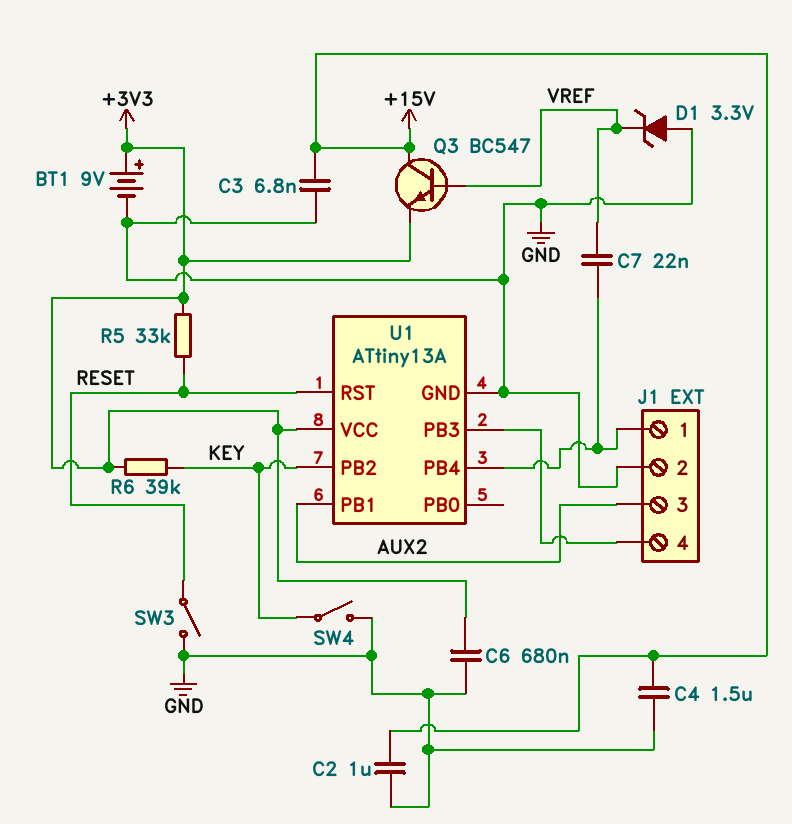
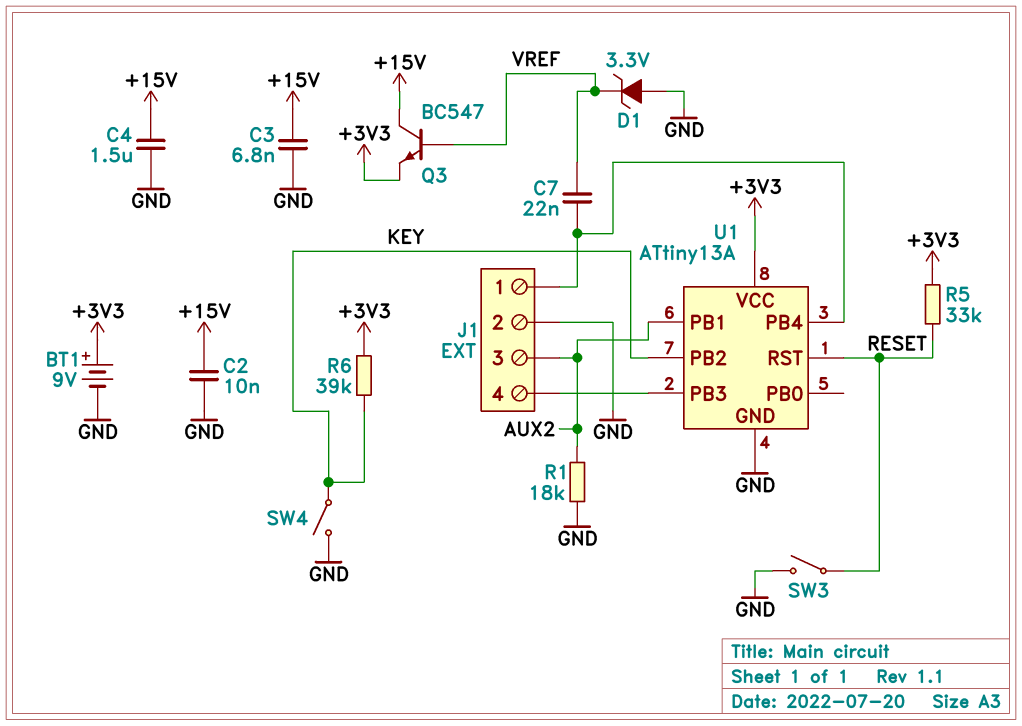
C2: 1uF (+15V, GND) -> 10nF (+15V, GND)
C6: 680nF (+3V3, GND) -> none
R1: none -> 18k (AUX2, GND)

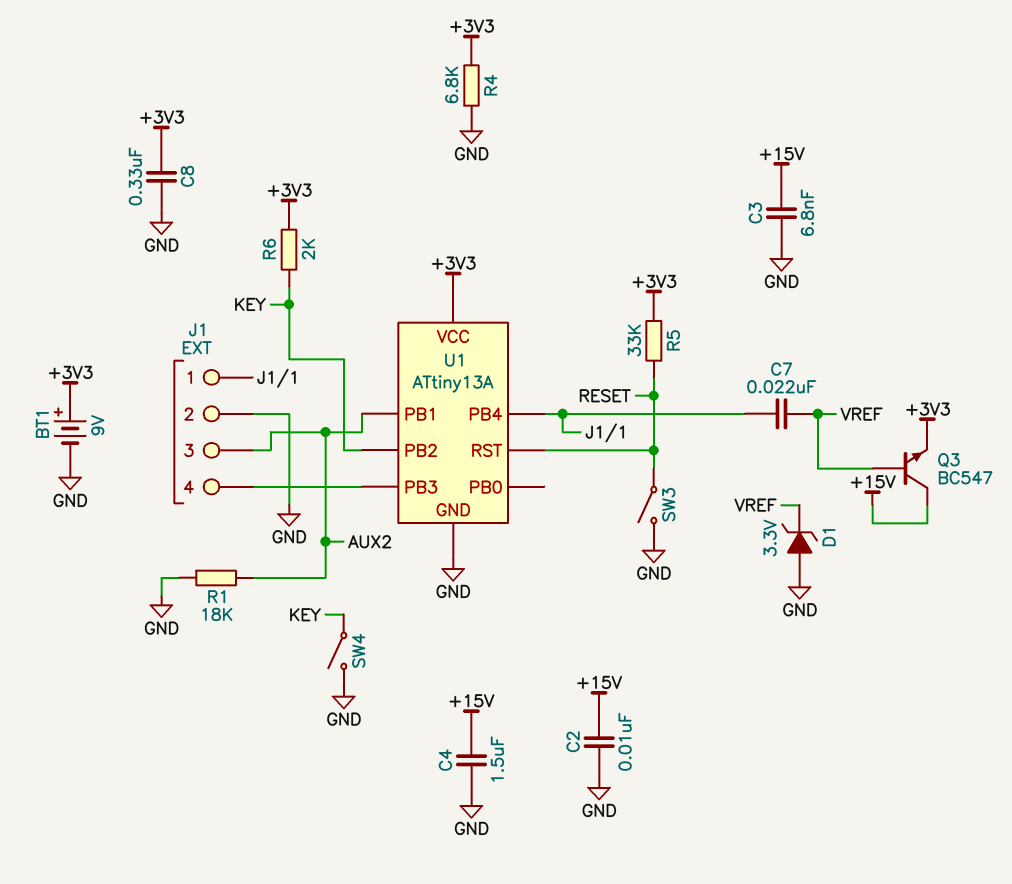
C8: none -> 330nF (+3V3, GND)
R4: none -> 6.8k (+3V3, GND)
R6: 39k (+3V3, KEY) -> 2k (+3V3, KEY)

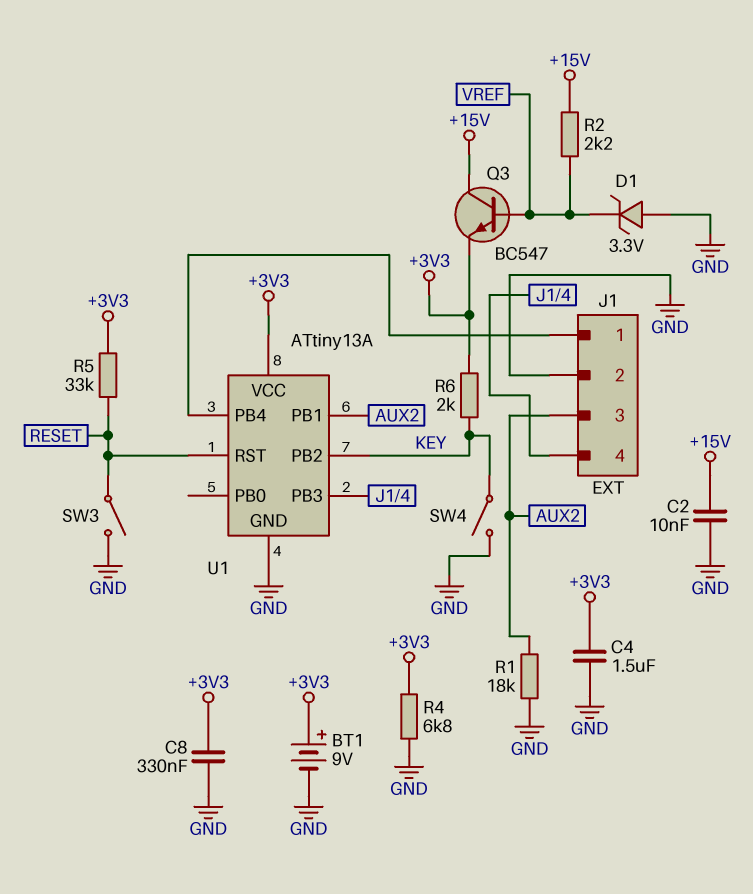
C3: 6.8nF (+15V, GND) -> none
C4: 1.5uF (+15V, GND) -> 1.5uF (+3V3, GND)
C7: 22nF (J1/1, VREF) -> none
R2: none -> 2.2k (+15V, VREF)

